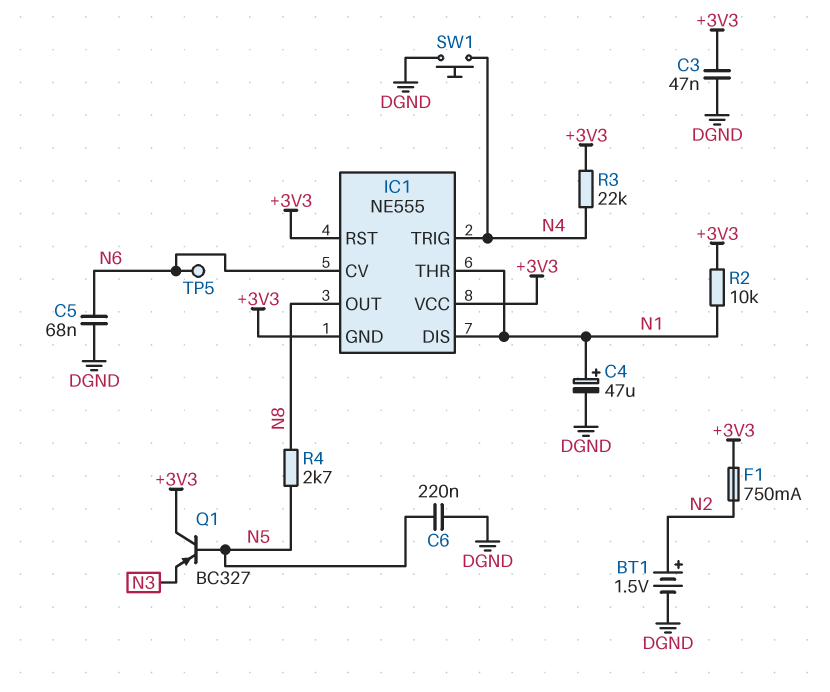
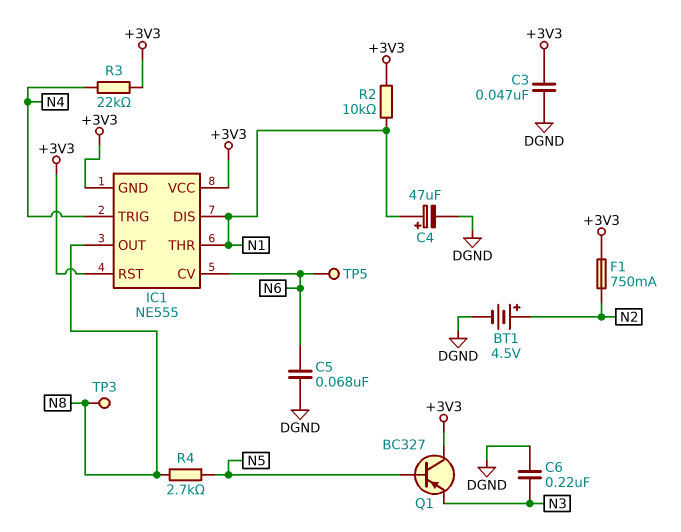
BT1: 1.5V (plus N2, minus DGND) -> 4.5V (plus N2, minus DGND)
C6: 220nF (DGND, N5) -> 220nF (DGND, N3)
SW1: button (DGND, N4) -> none
TP3: none -> test point (N8)

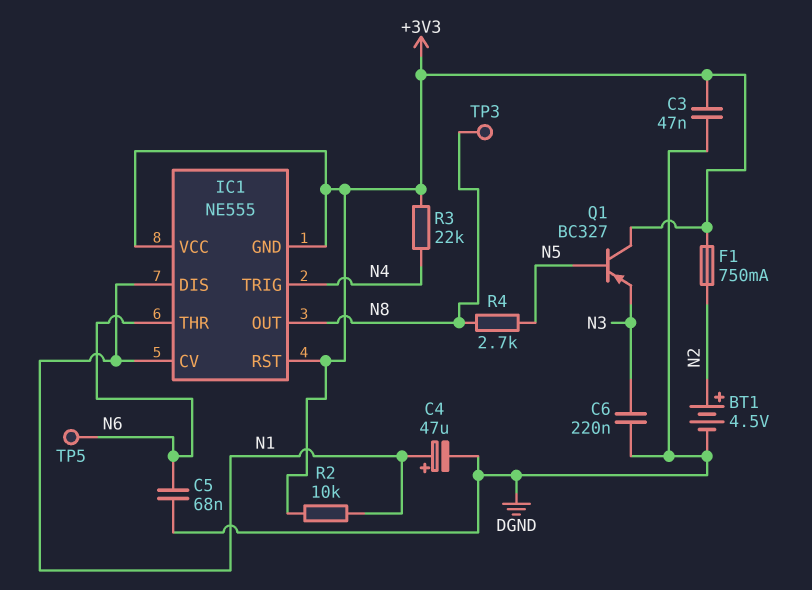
IC1 pin CV: N6 -> N1
IC1 pin THR: N1 -> N6

